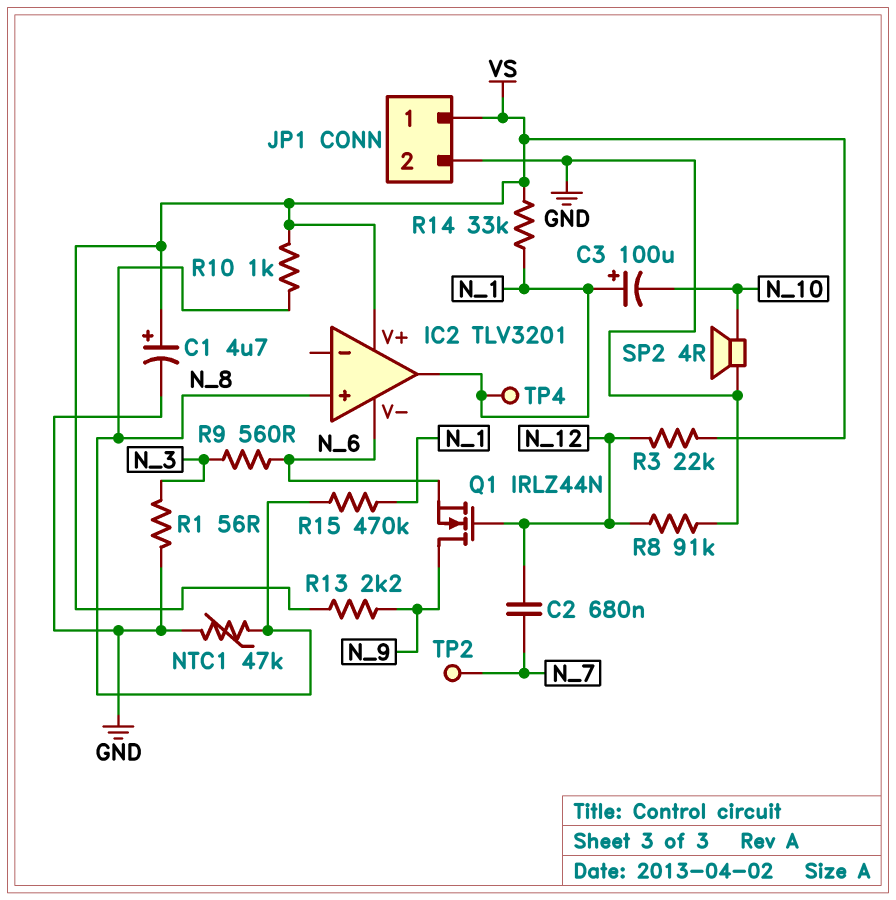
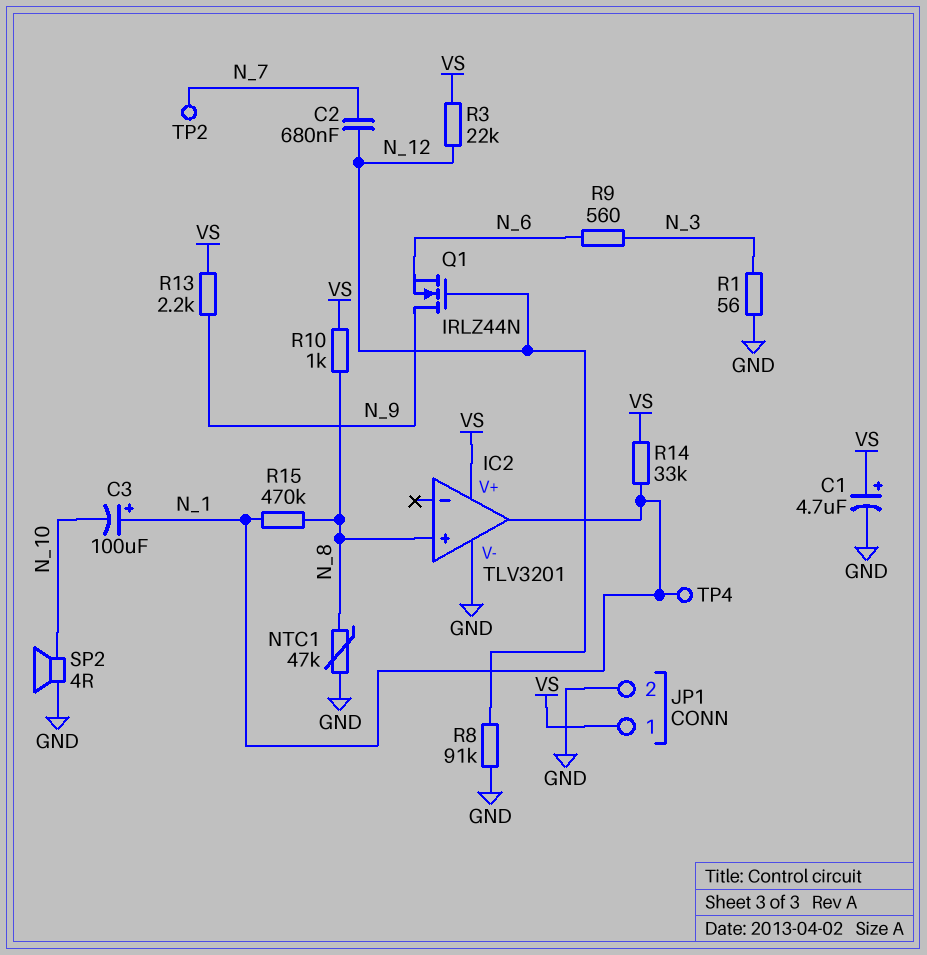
IC2 pin V-: N_6 -> GND

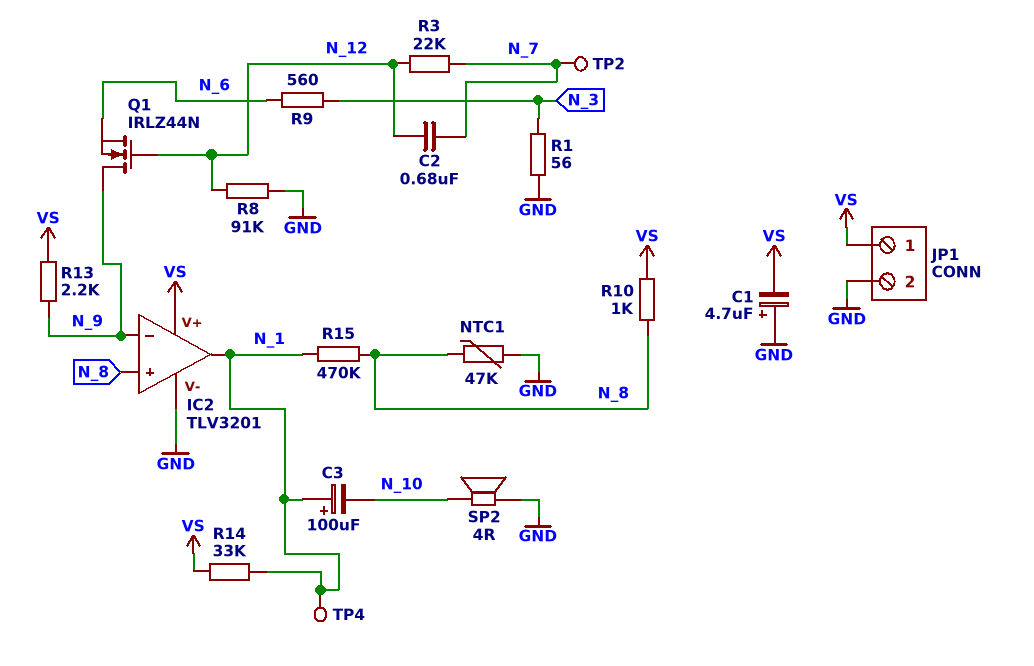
C1: 4.7uF (plus VS, minus GND) -> 4.7uF (plus GND, minus VS)
IC2 pin in-: none -> N_9
R3: 22k (N_12, VS) -> 22k (N_7, N_12)

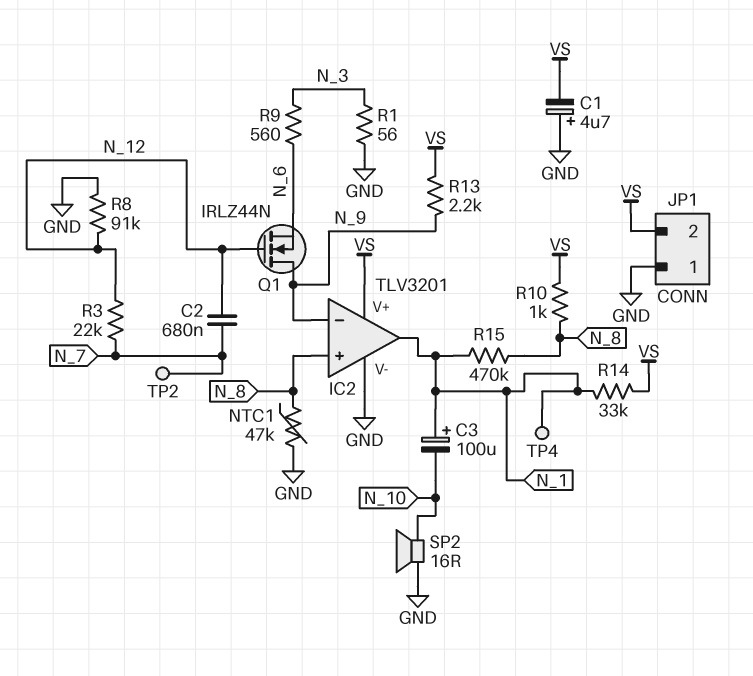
JP1 pin 1: VS -> GND
JP1 pin 2: GND -> VS
SP2: speaker 4R (GND, N_10) -> speaker 16R (GND, N_10)

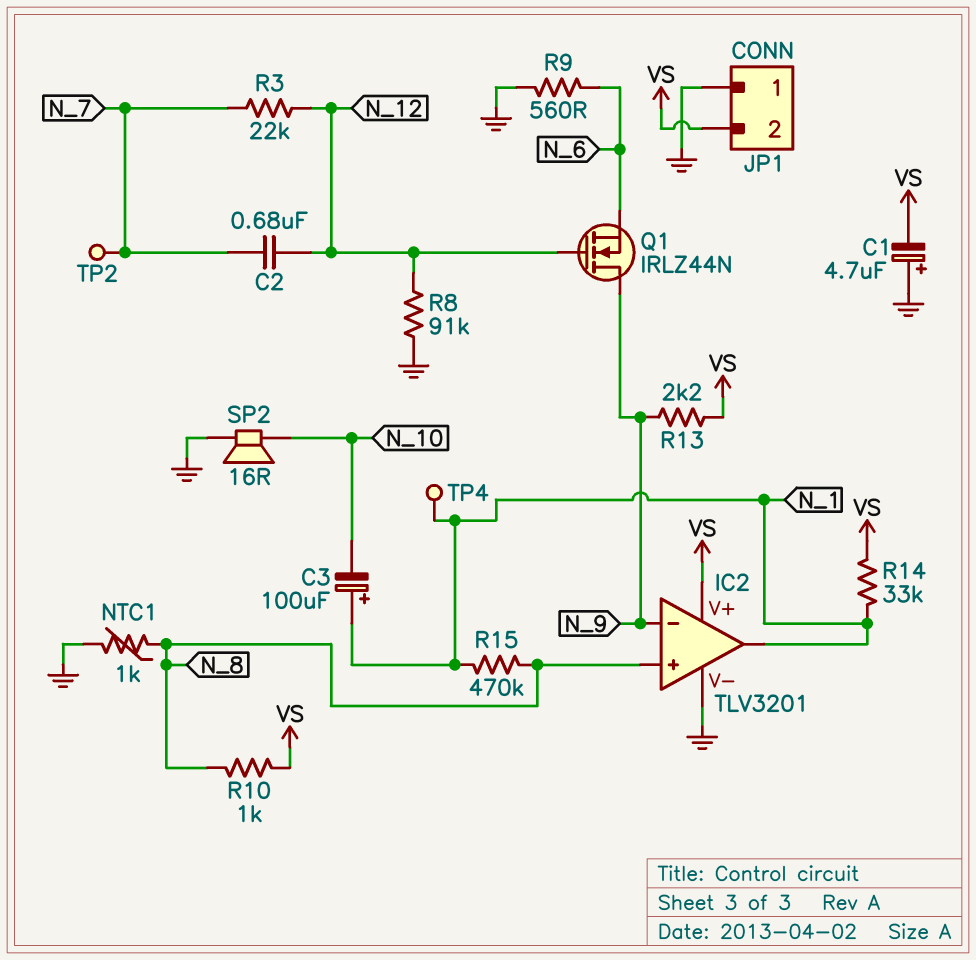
NTC1: 47k (GND, N_8) -> 1k (GND, N_8)
R1: 56 (GND, N_3) -> none
R9: 560 (N_3, N_6) -> 560 (GND, N_6)

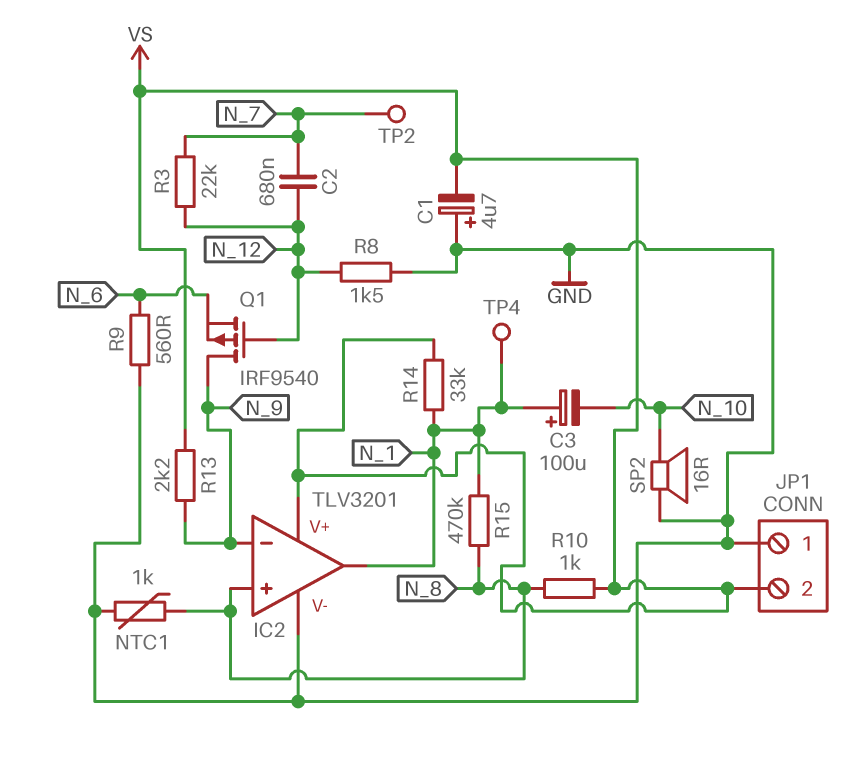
Q1: NMOS IRLZ44N (G N_12, D N_9, S N_6) -> PMOS IRF9540 (G N_12, D N_9, S N_6)
R8: 91k (GND, N_12) -> 1.5k (GND, N_12)

